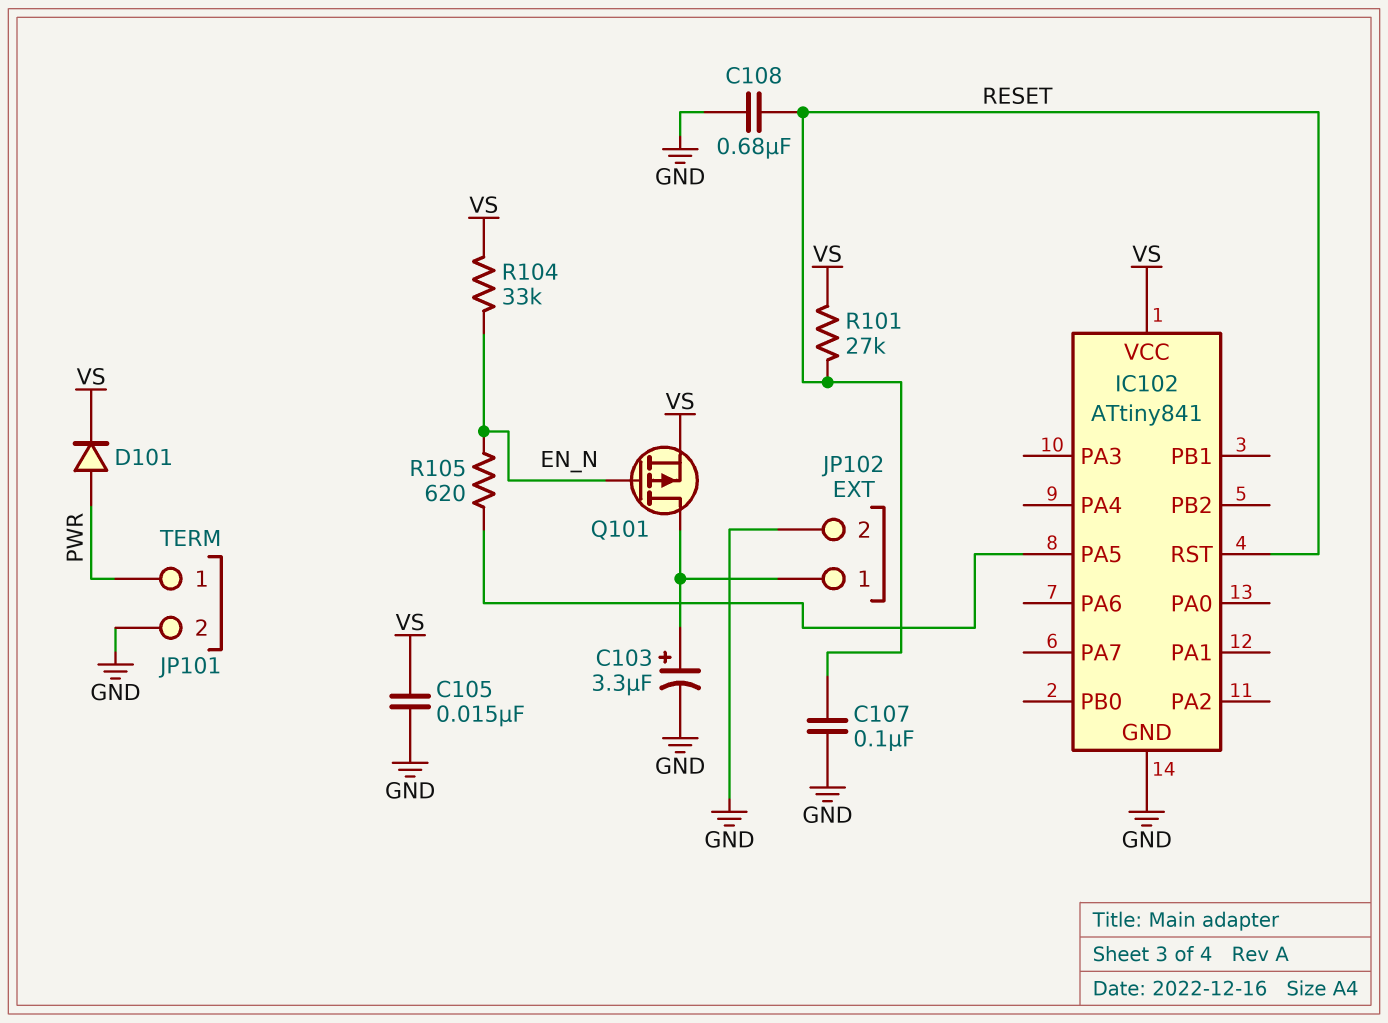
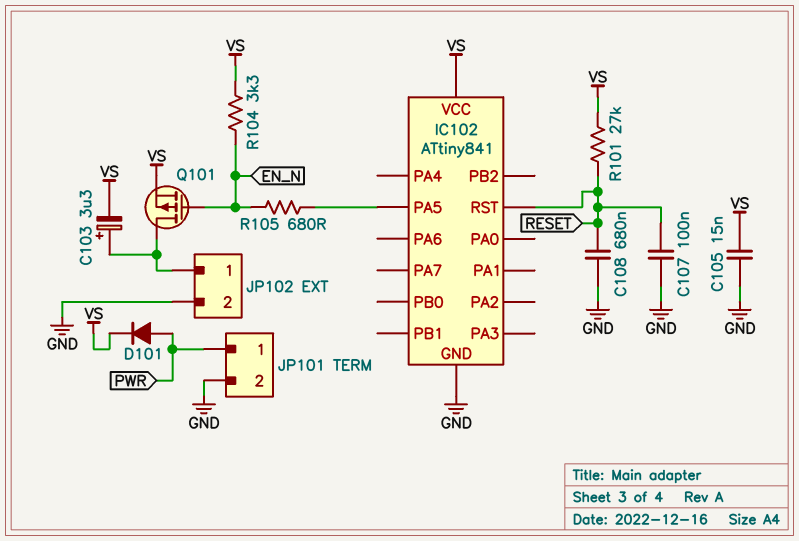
C103: 3.3uF (plus JP102/1, minus GND) -> 3.3uF (plus JP102/1, minus VS)
R104: 33k (EN_N, VS) -> 3.3k (EN_N, VS)
R105: 620 (EN_N, IC102/PA5) -> 680 (EN_N, IC102/PA5)

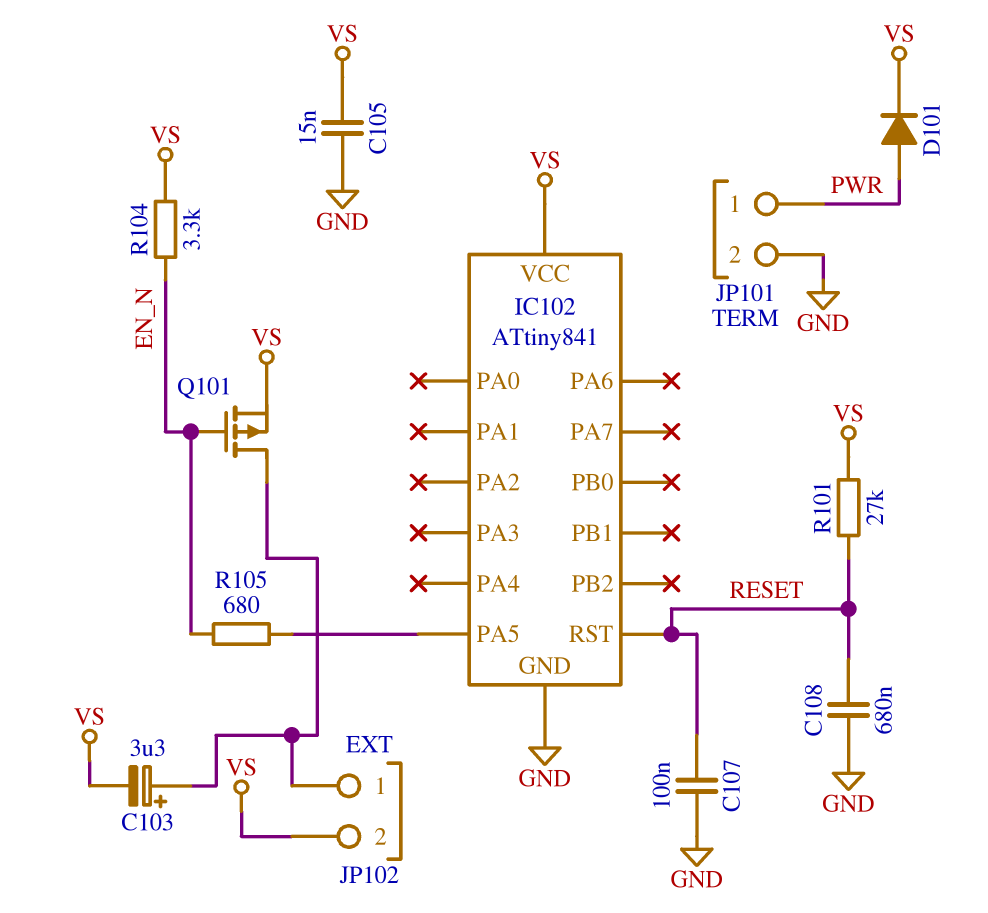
JP102 pin 2: GND -> VS

